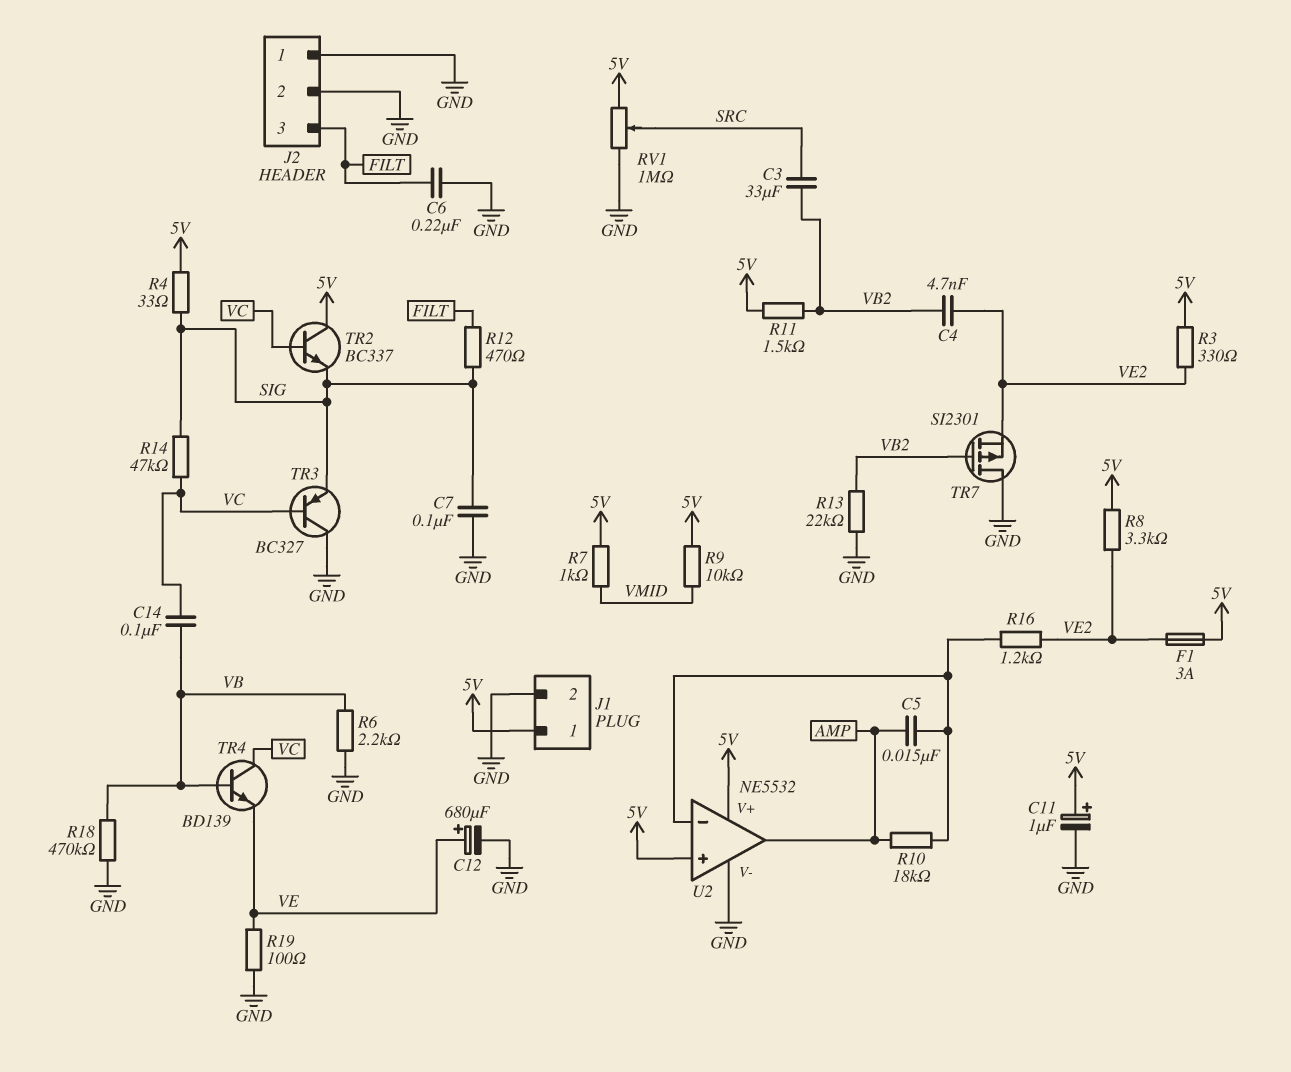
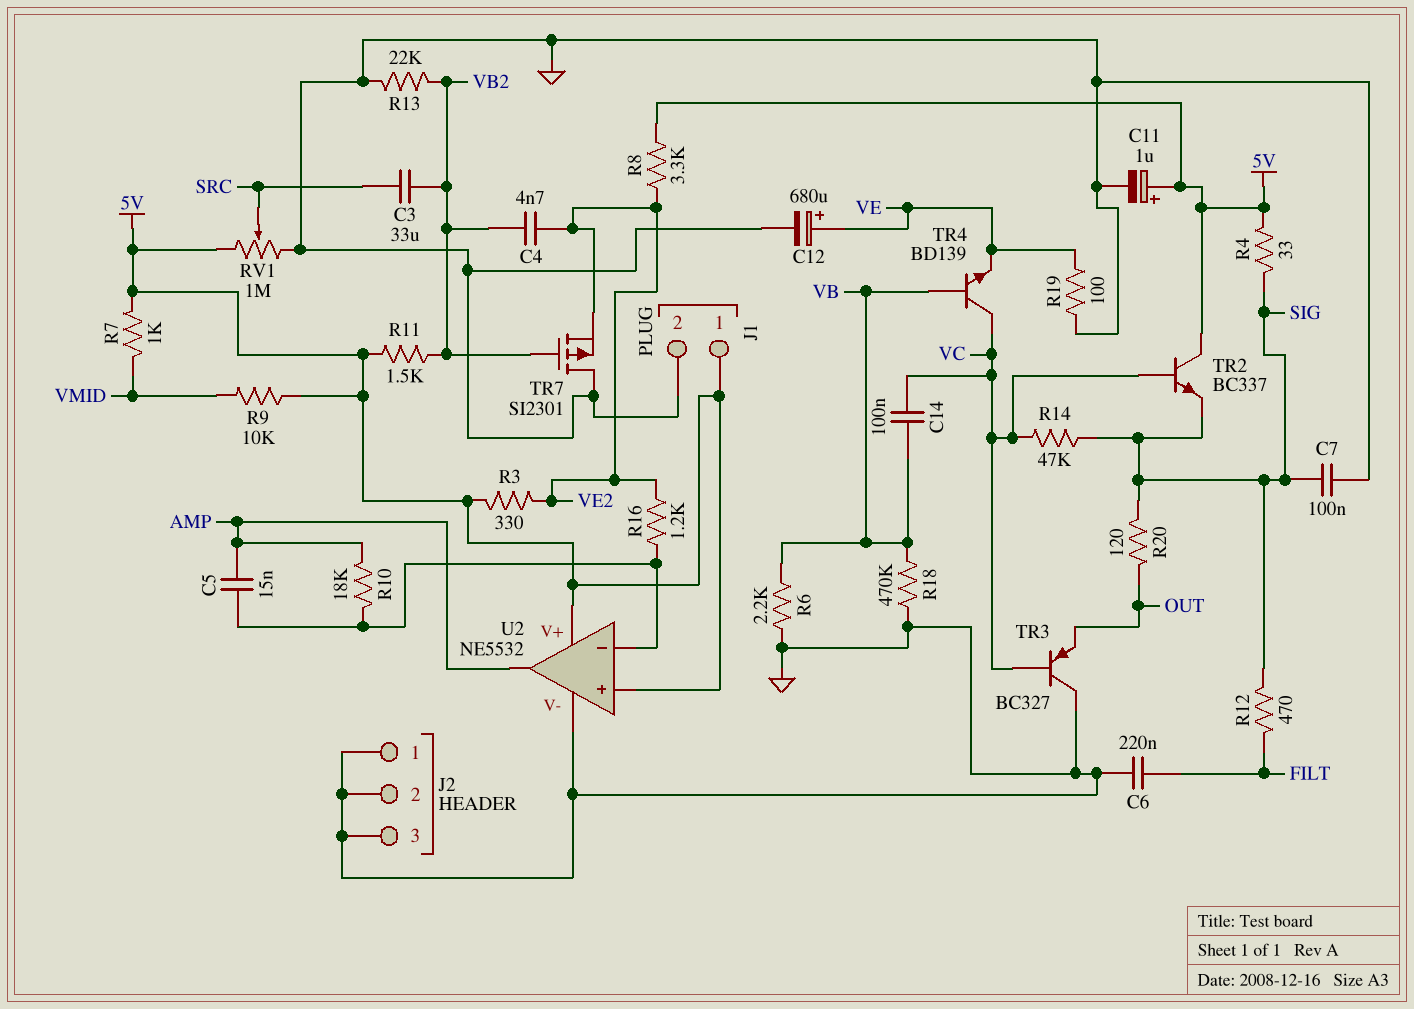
F1: 3A (5V, VE2) -> none
J2 pin 3: FILT -> GND
R20: none -> 120 (OUT, SIG)
TR3: PNP BC327 (B VC, C GND, E SIG) -> PNP BC327 (B VC, C GND, E OUT)

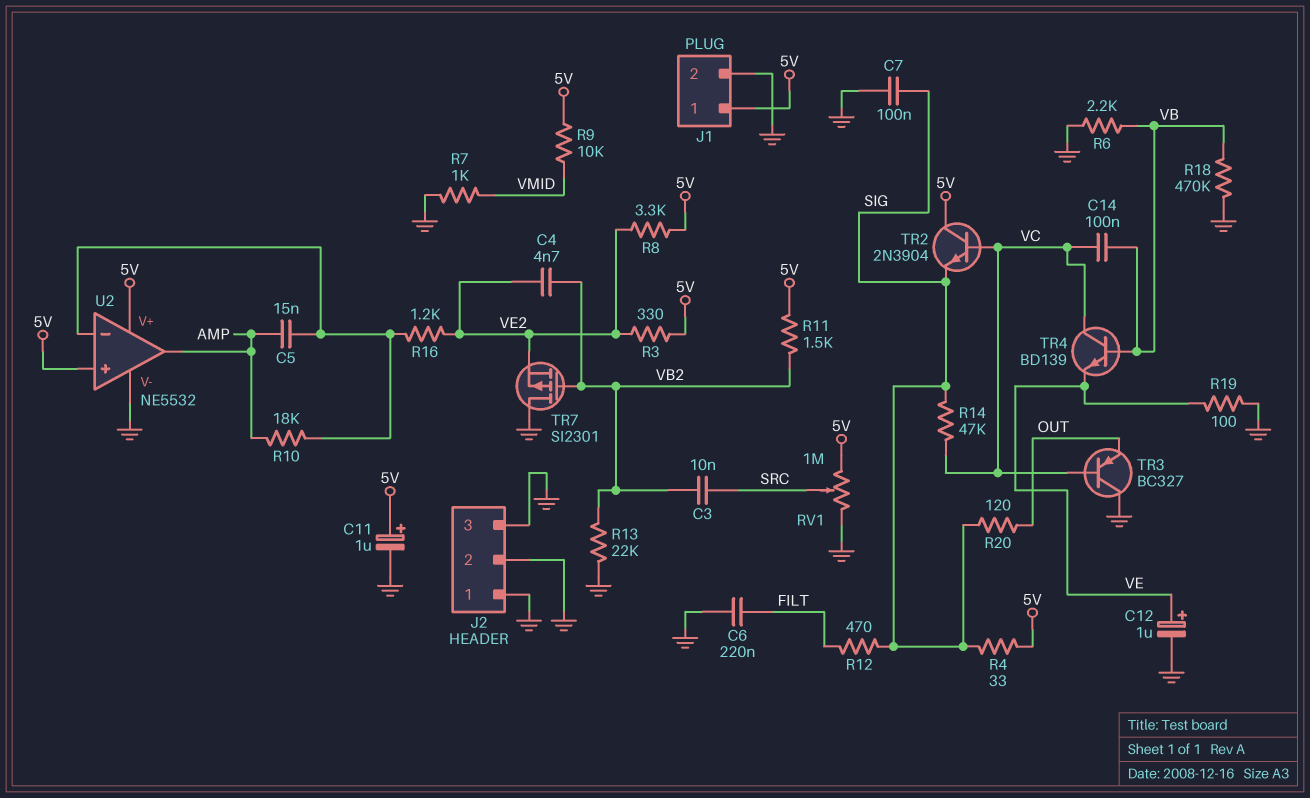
C3: 33uF (SRC, VB2) -> 10nF (SRC, VB2)
C12: 680uF (plus VE, minus GND) -> 1uF (plus VE, minus GND)
R7: 1k (5V, VMID) -> 1k (GND, VMID)
TR2: NPN BC337 (B VC, C 5V, E SIG) -> NPN 2N3904 (B VC, C 5V, E SIG)

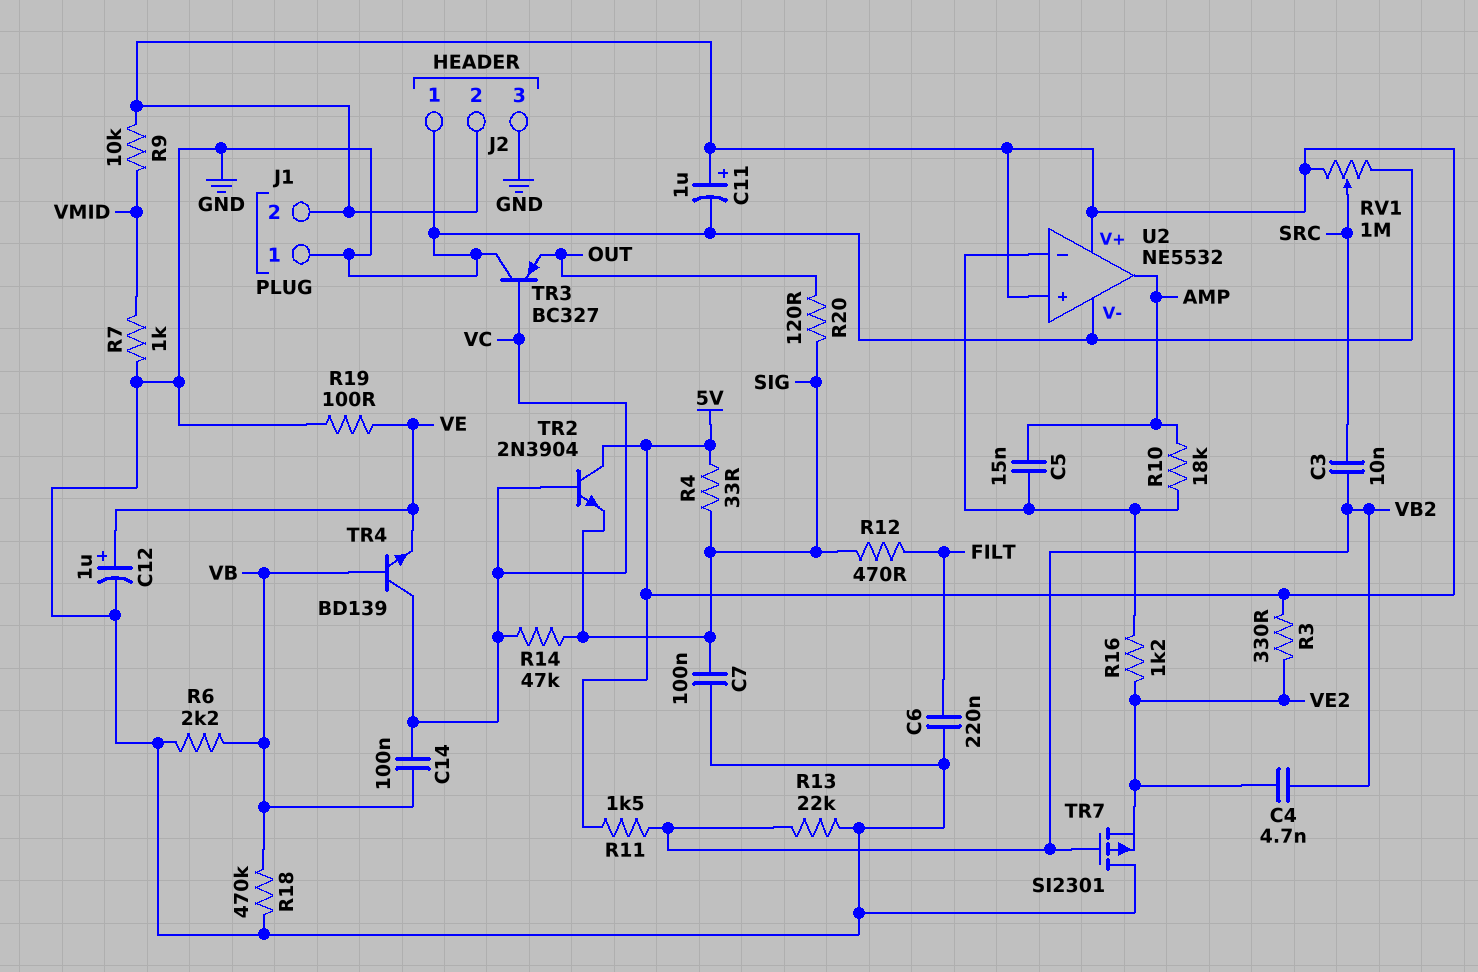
J1 pin 1: 5V -> GND
J1 pin 2: GND -> 5V
J2 pin 2: GND -> 5V
R8: 3.3k (5V, VE2) -> none

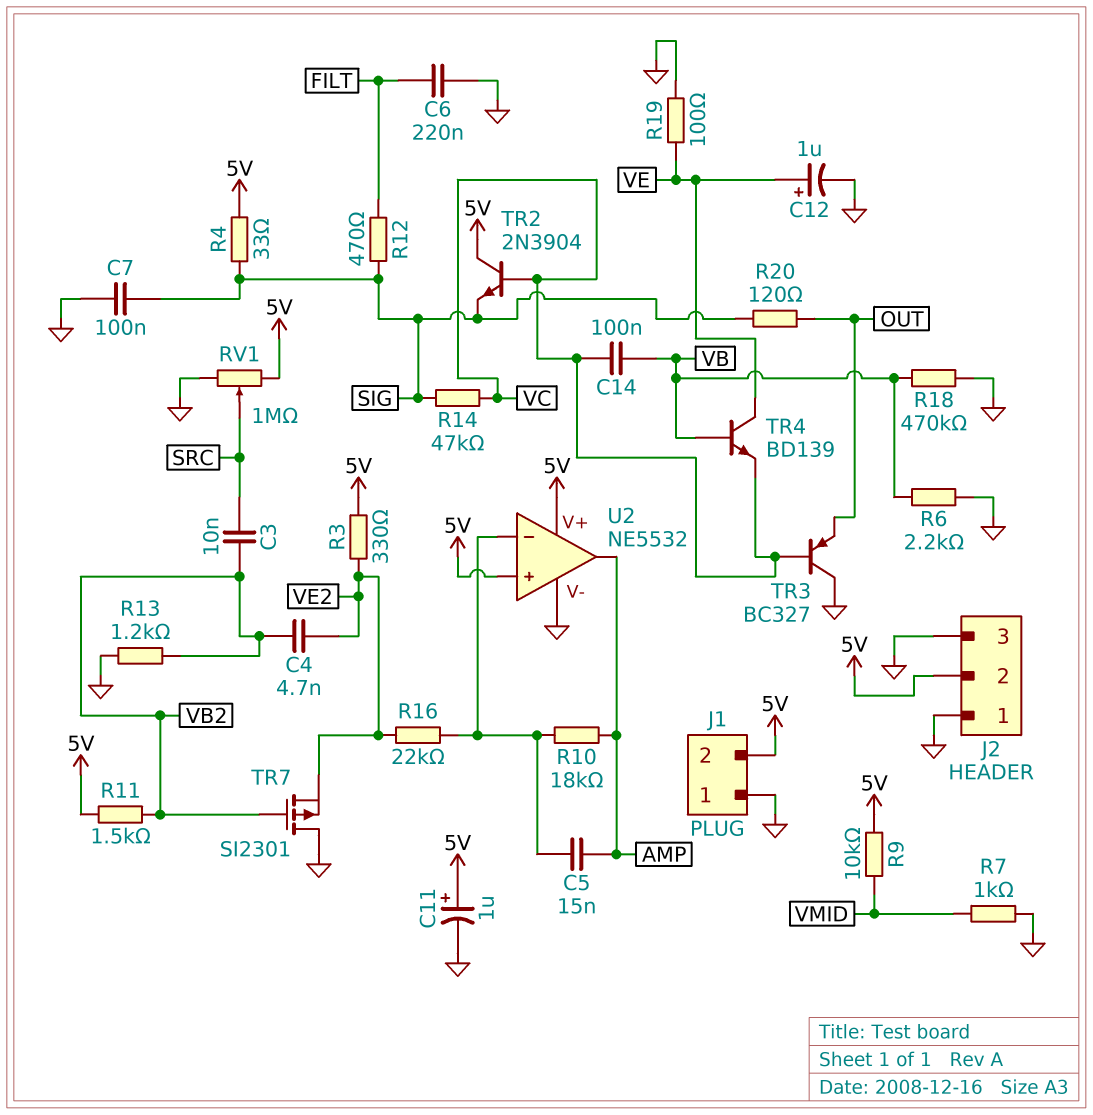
R13: 22k (GND, VB2) -> 1.2k (GND, VB2)
R16: 1.2k (U2/in-, VE2) -> 22k (U2/in-, VE2)
TR4: NPN BD139 (B VB, C VC, E VE) -> NPN BD139 (B VB, C VE, E VC)

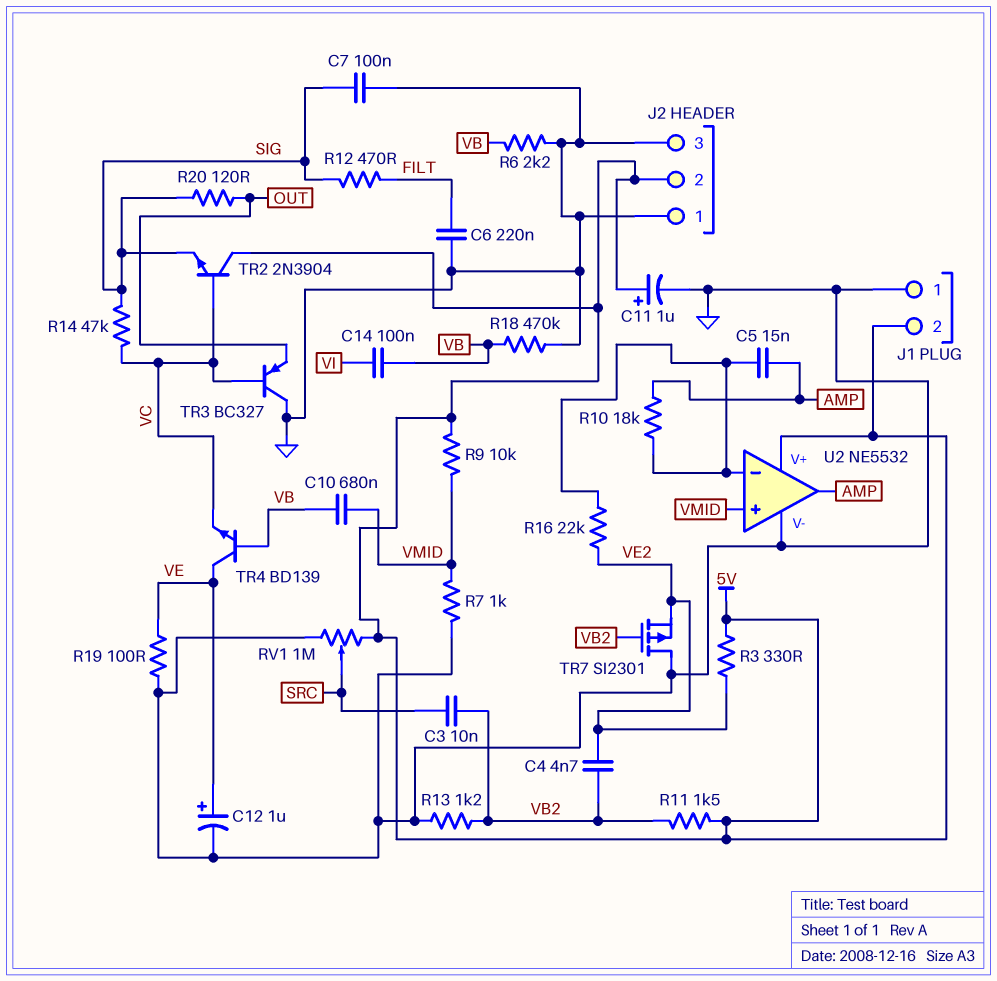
C10: none -> 680nF (VB, VMID)
C14: 100nF (VB, VC) -> 100nF (VB, VI)
R4: 33 (5V, SIG) -> none
U2 pin in+: 5V -> VMID

